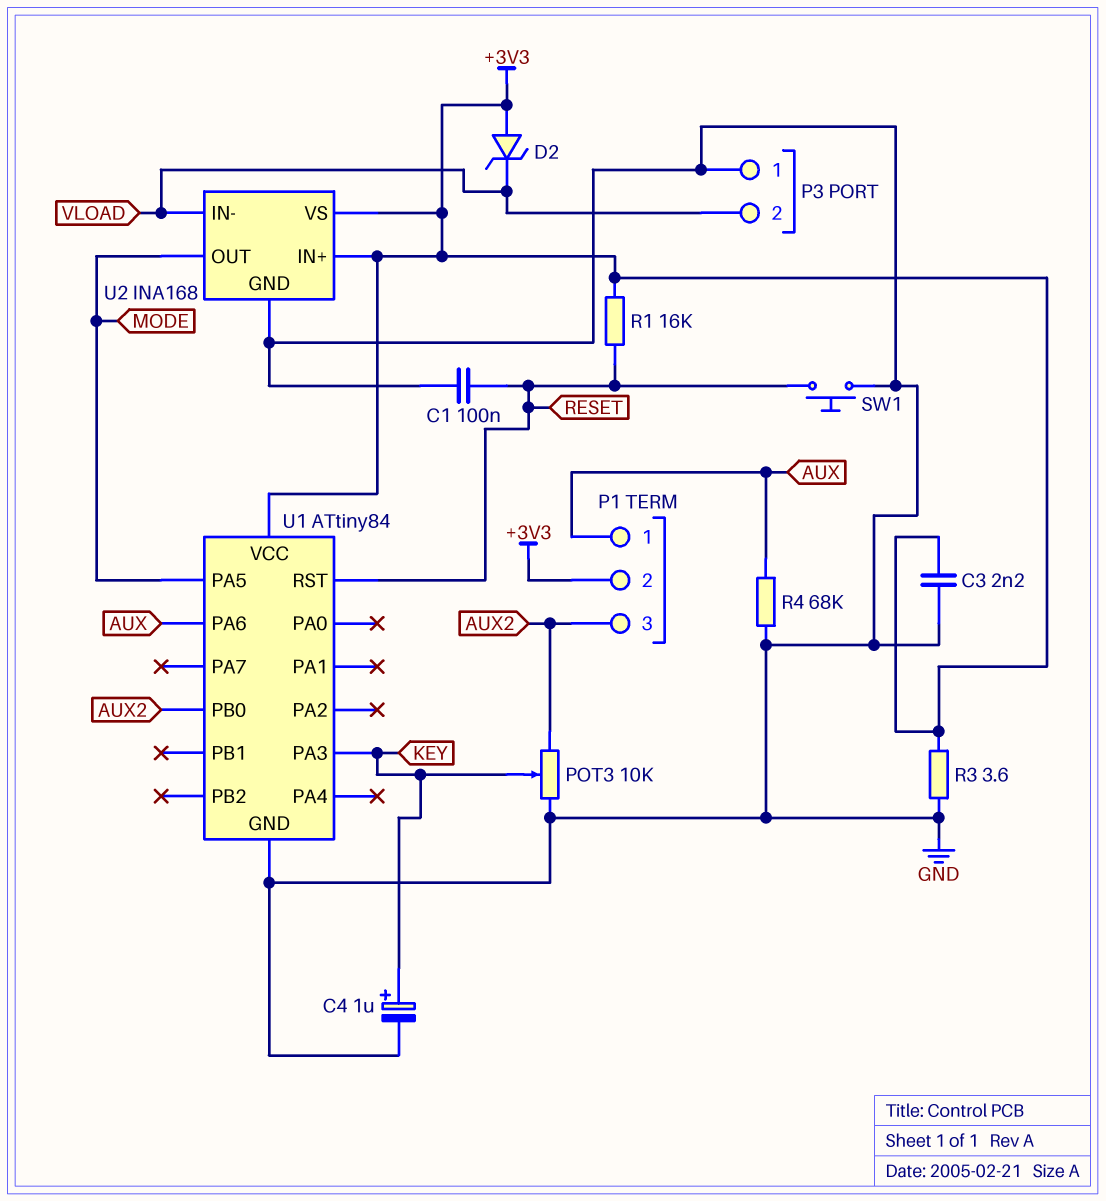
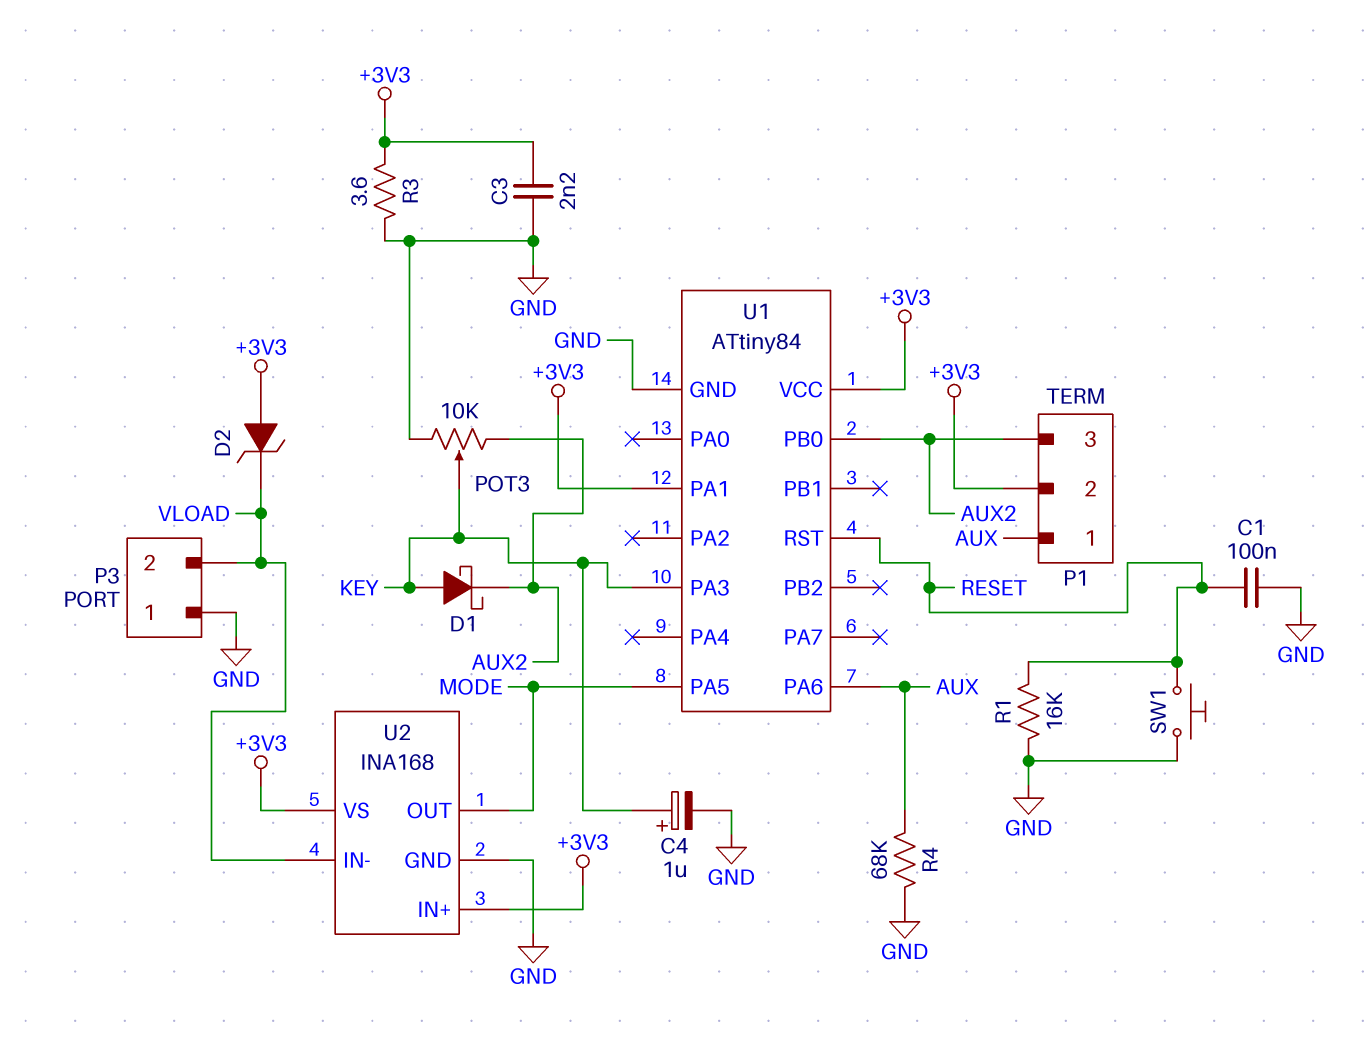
D1: none -> schottky (A KEY, K AUX2)
R1: 16k (+3V3, RESET) -> 16k (GND, RESET)
U1 pin PA1: none -> +3V3

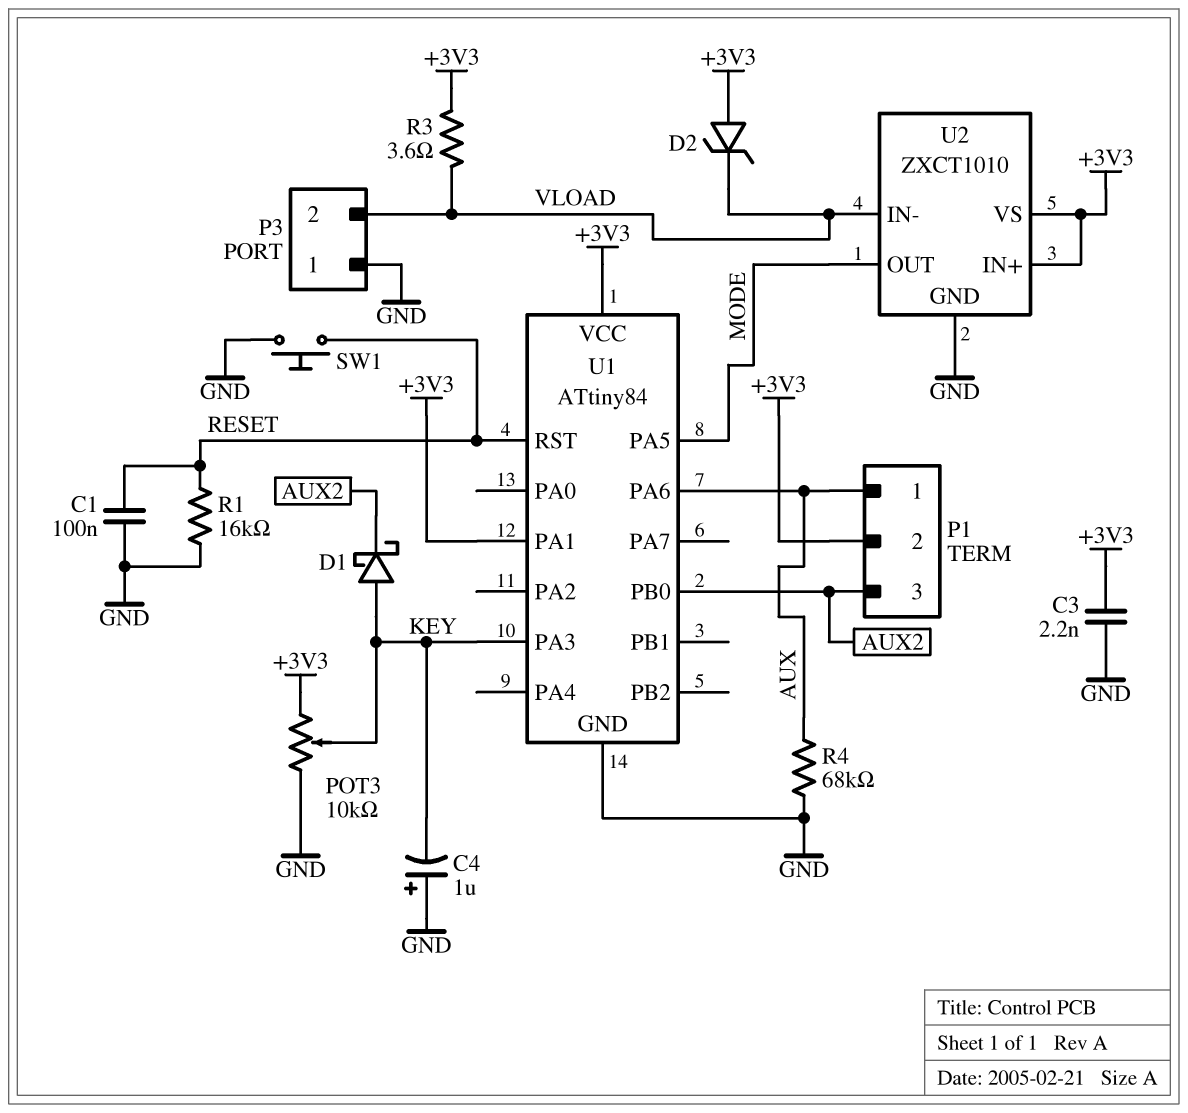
C4: 1uF (plus KEY, minus GND) -> 1uF (plus GND, minus KEY)
POT3: 10k (AUX2, GND, wiper KEY) -> 10k (+3V3, GND, wiper KEY)
R3: 3.6 (+3V3, GND) -> 3.6 (+3V3, VLOAD)
U2: INA168 -> ZXCT1010

